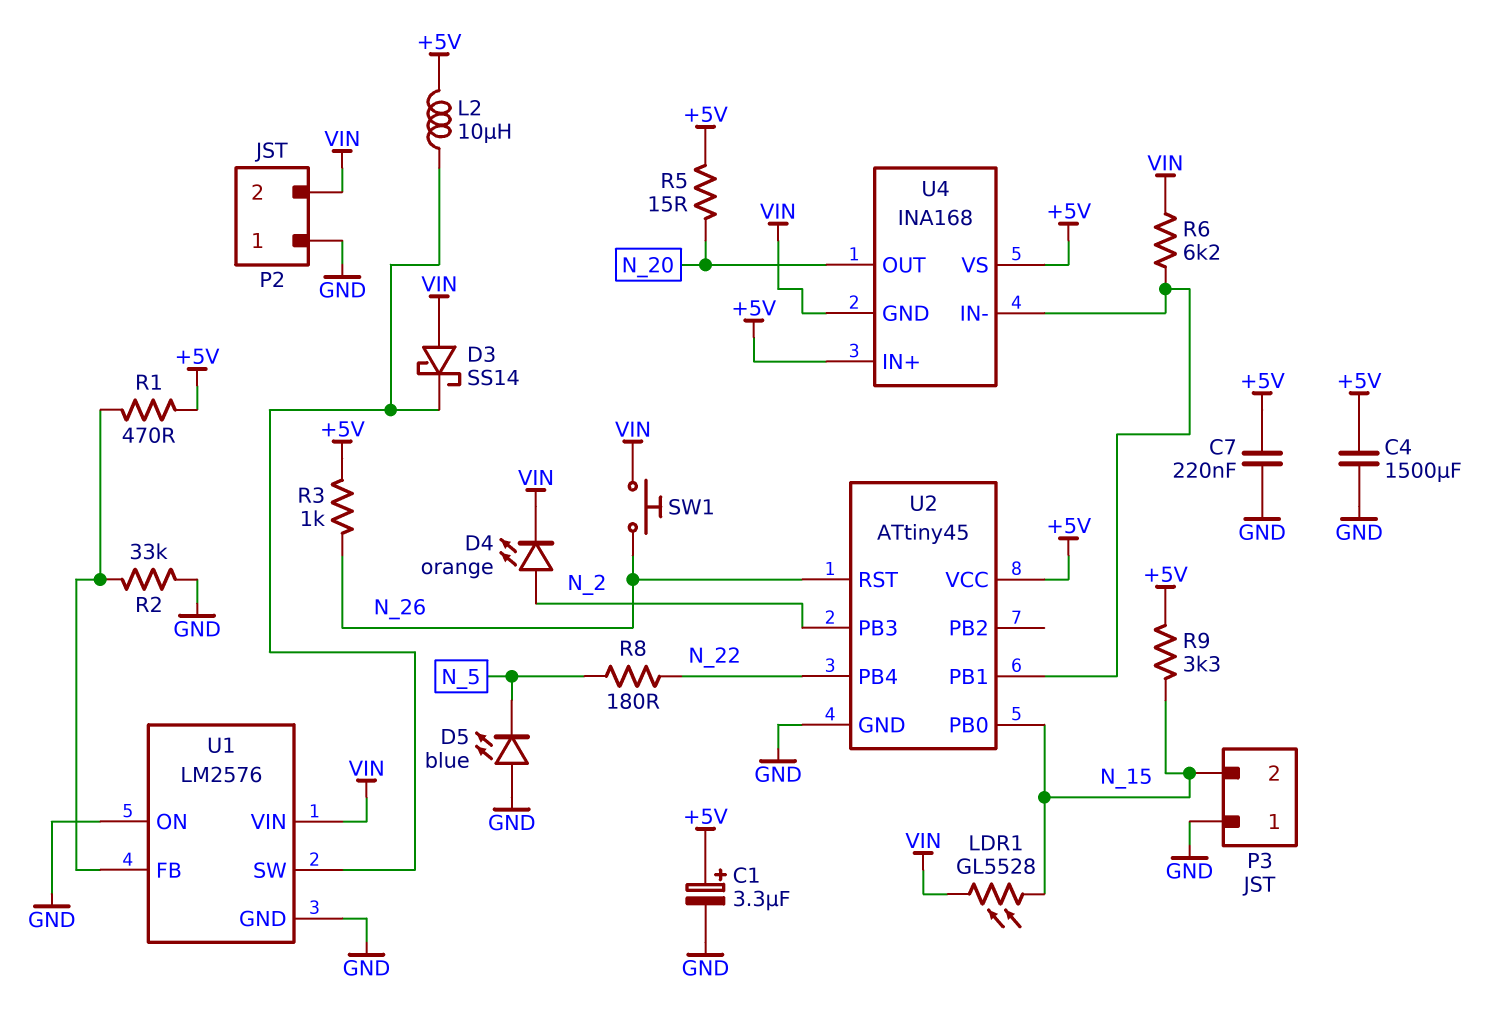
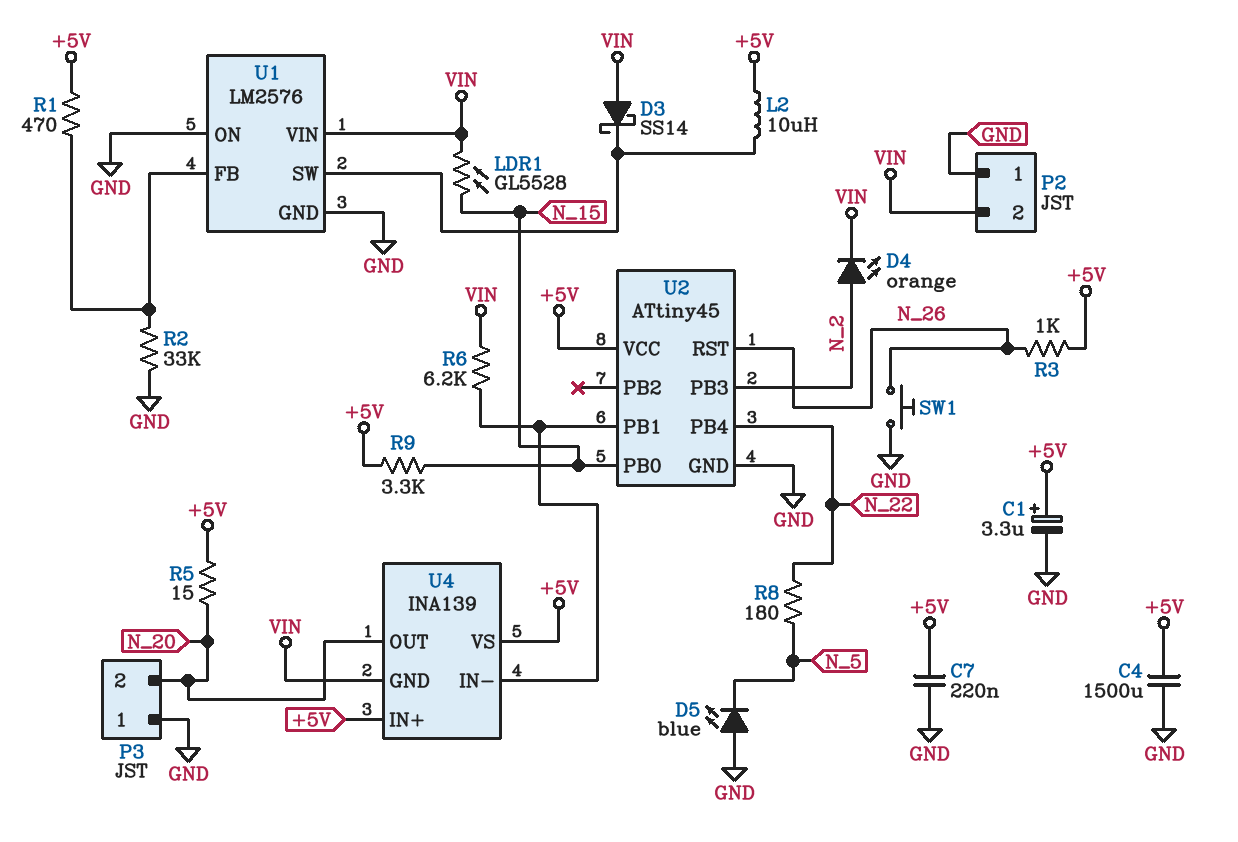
P3 pin 2: N_15 -> N_20
SW1: button (N_26, VIN) -> button (GND, N_26)
U4: INA168 -> INA139

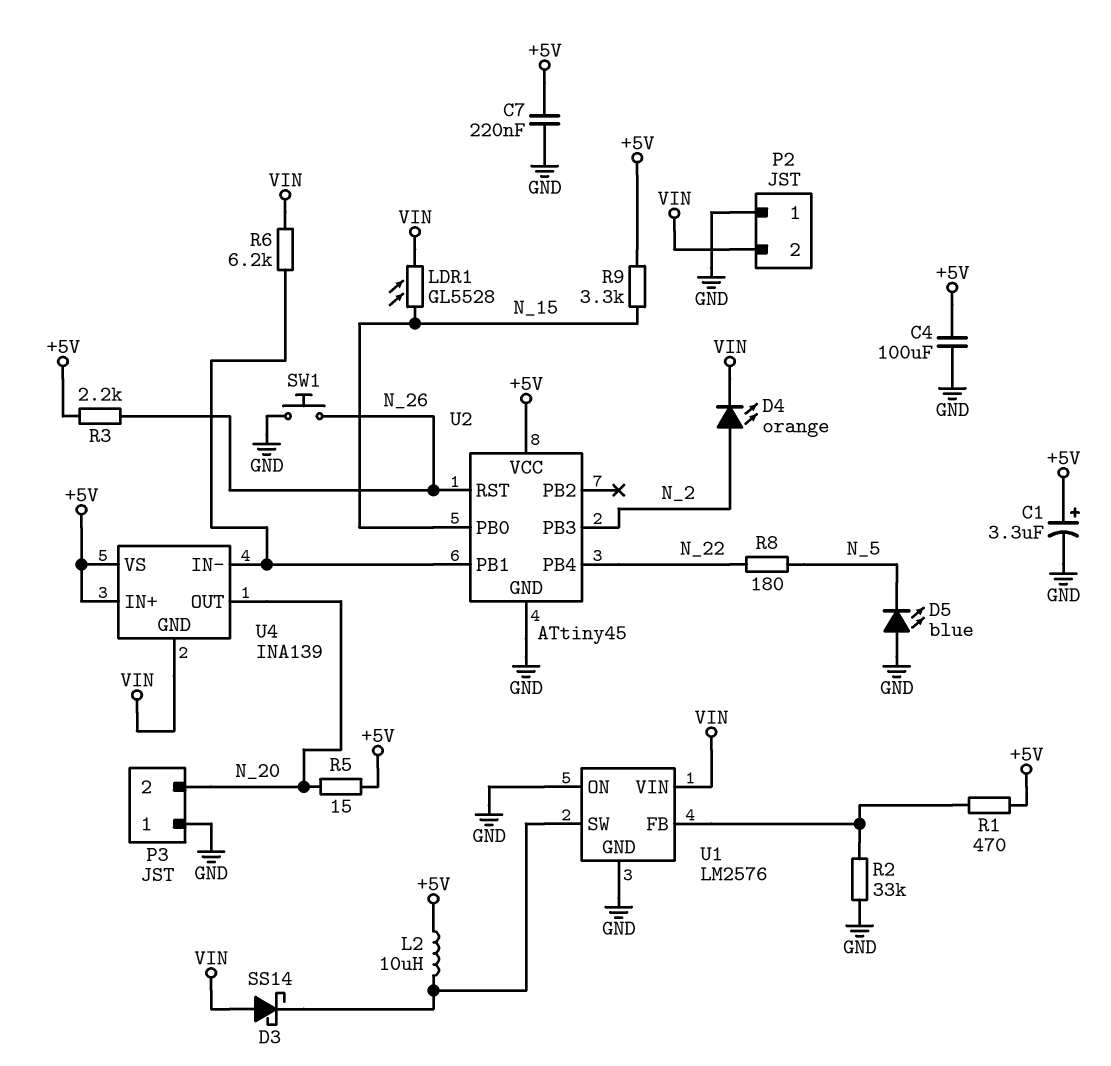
C4: 1500uF (+5V, GND) -> 100uF (+5V, GND)
R3: 1k (+5V, N_26) -> 2.2k (+5V, N_26)

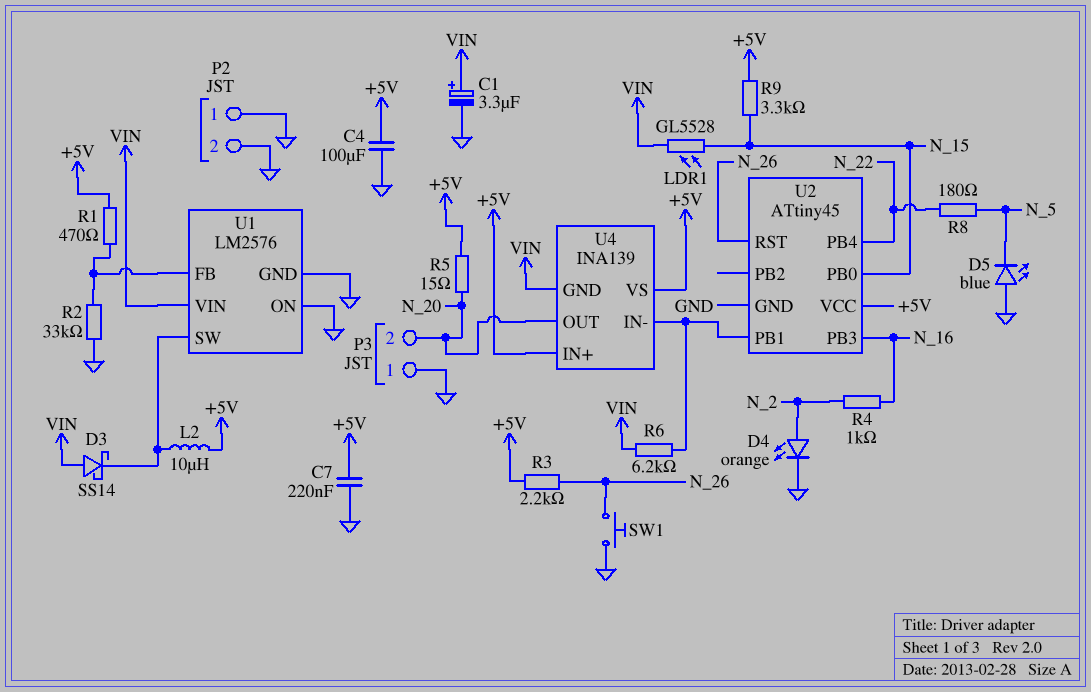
C1: 3.3uF (plus +5V, minus GND) -> 3.3uF (plus VIN, minus GND)
D4: LED orange (A N_2, K VIN) -> LED orange (A N_2, K GND)
P2 pin 2: VIN -> GND
R4: none -> 1k (N_2, N_16)
U2 pin PB3: N_2 -> N_16

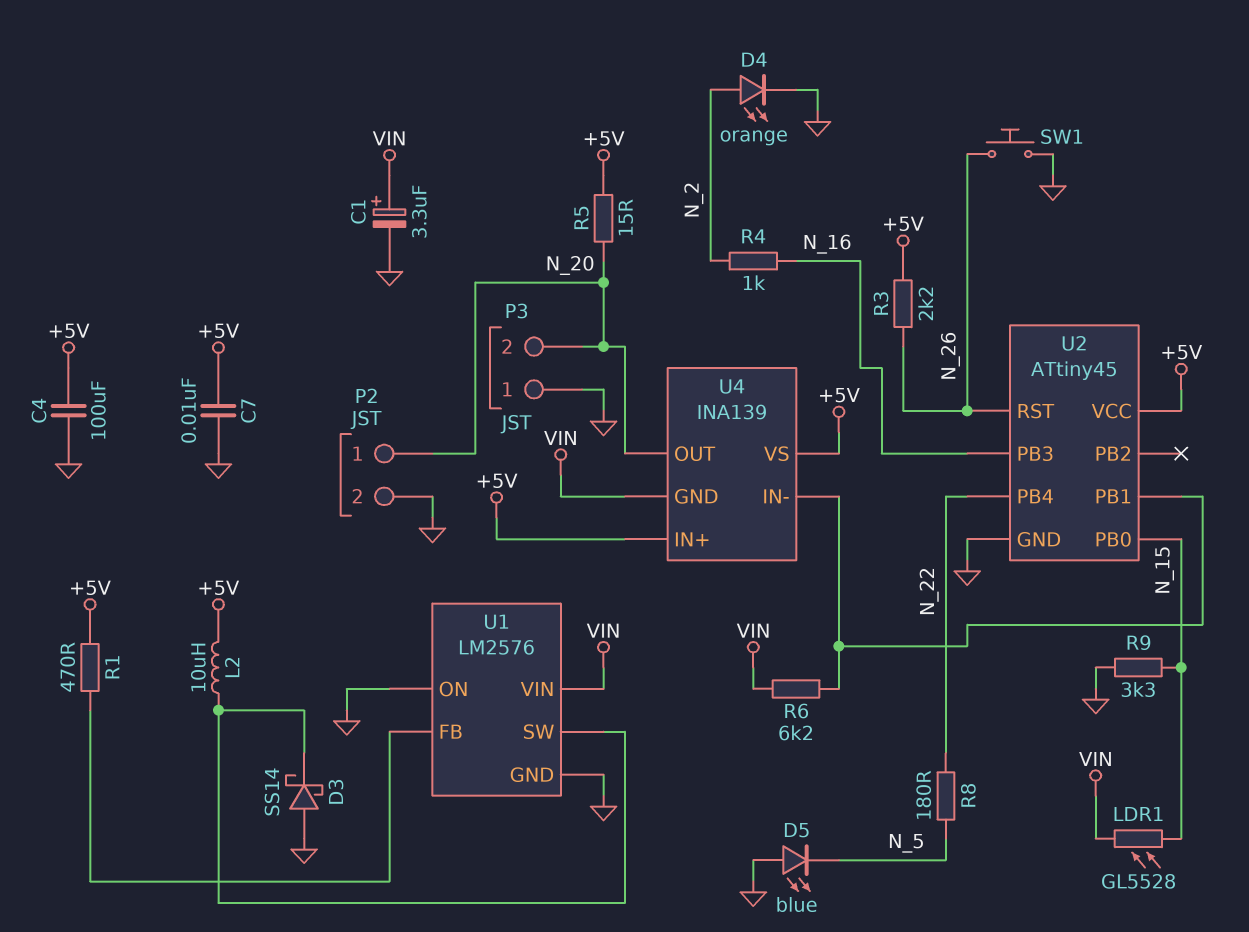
C7: 220nF (+5V, GND) -> 10nF (+5V, GND)
D3: schottky SS14 (A VIN, K U1/SW) -> schottky SS14 (A GND, K U1/SW)
P2 pin 1: GND -> N_20
R2: 33k (GND, U1/FB) -> none
R9: 3.3k (+5V, N_15) -> 3.3k (GND, N_15)

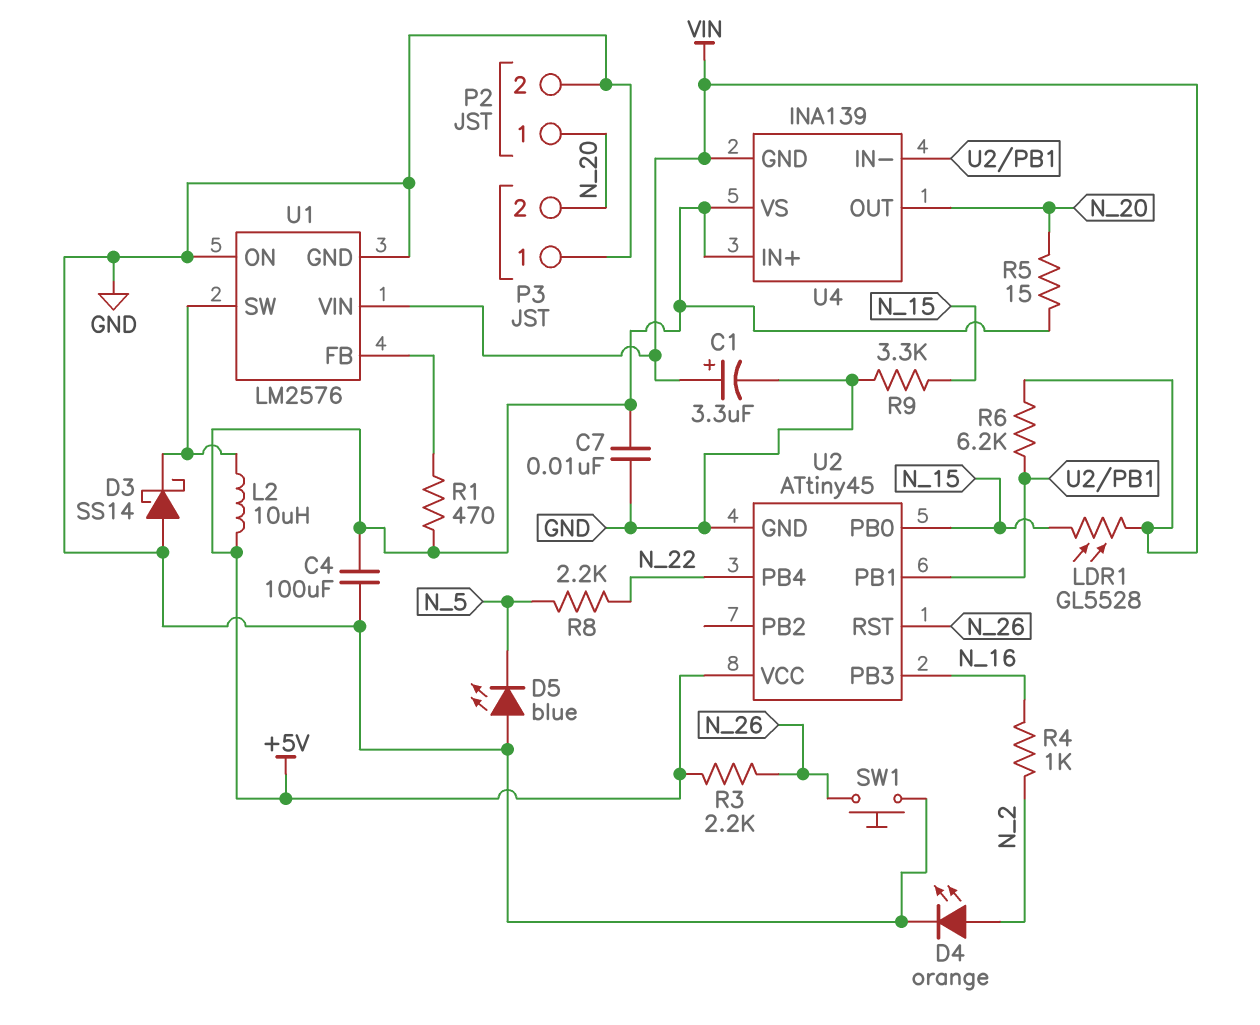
R8: 180 (N_5, N_22) -> 2.2k (N_5, N_22)

